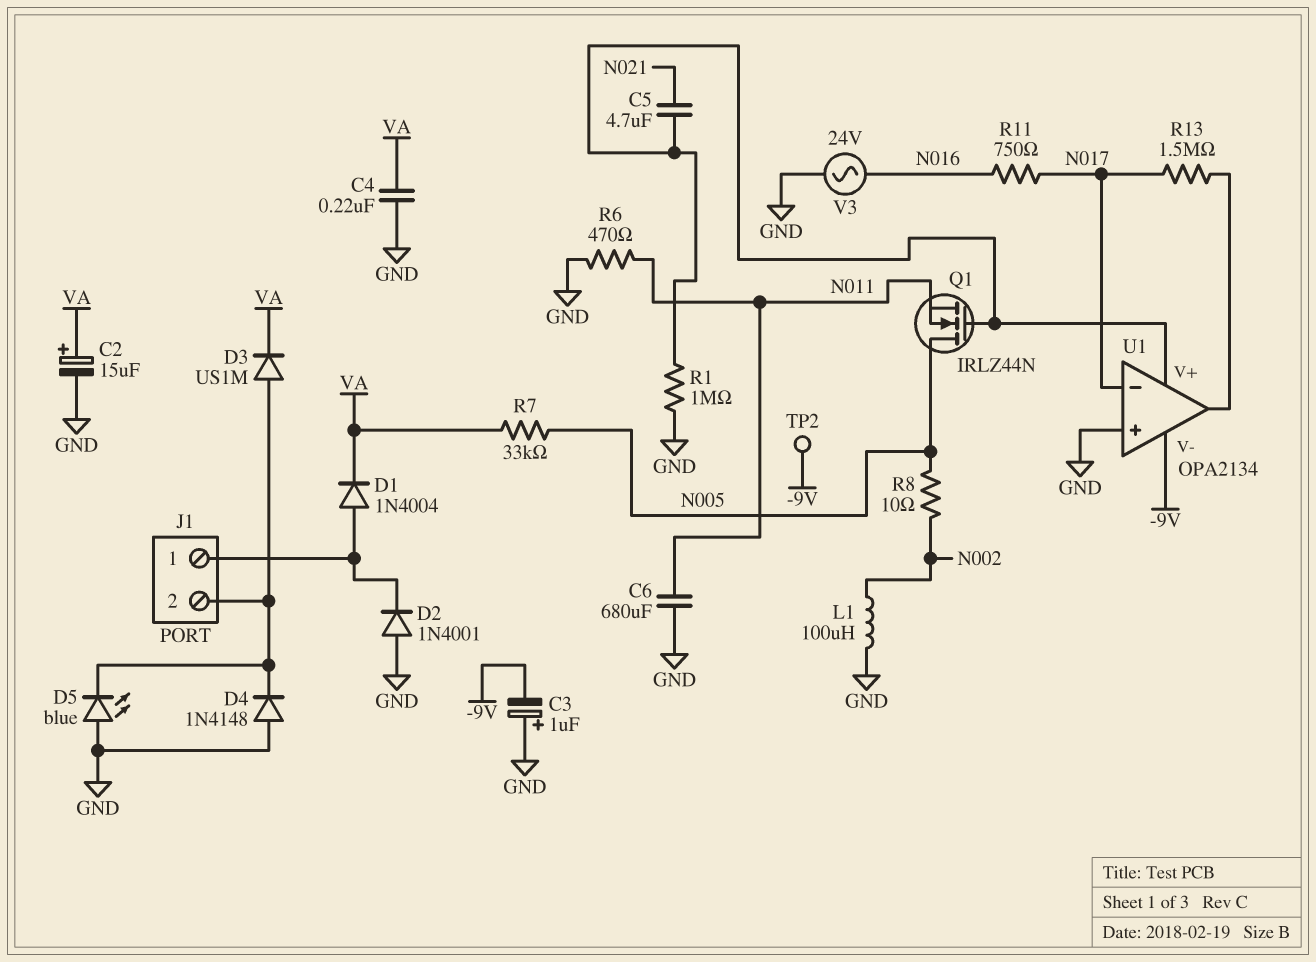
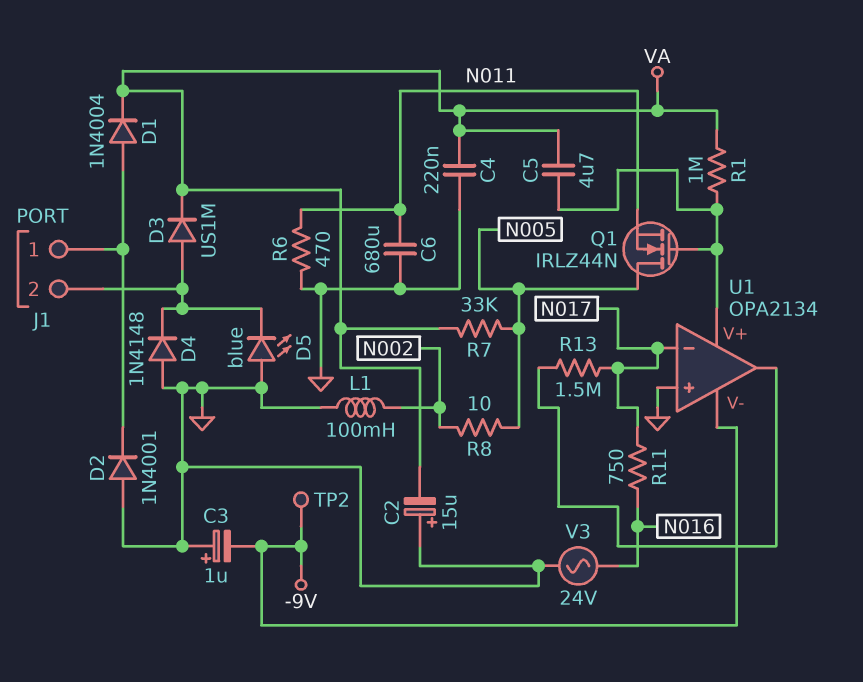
C2: 15uF (plus VA, minus GND) -> 15uF (plus GND, minus VA)
C5: 4.7uF (N021, U1/V+) -> 4.7uF (U1/V+, VA)
L1: 100uH (GND, N002) -> 100mH (GND, N002)
R1: 1M (GND, U1/V+) -> 1M (U1/V+, VA)

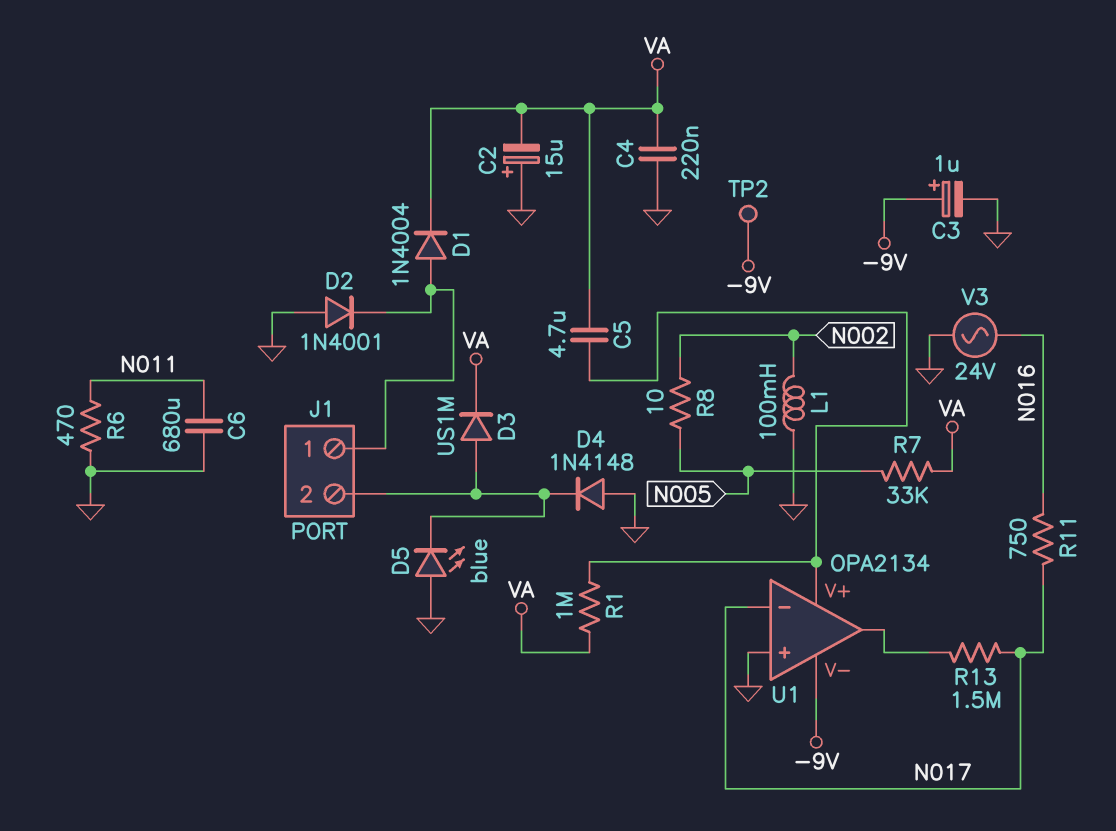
C3: 1uF (plus GND, minus -9V) -> 1uF (plus -9V, minus GND)
Q1: NMOS IRLZ44N (G U1/V+, D N005, S N011) -> none

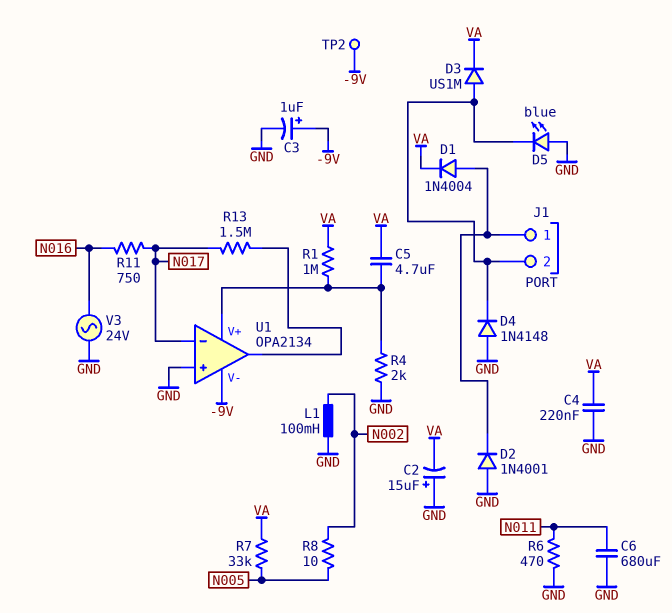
R4: none -> 2k (GND, U1/V+)

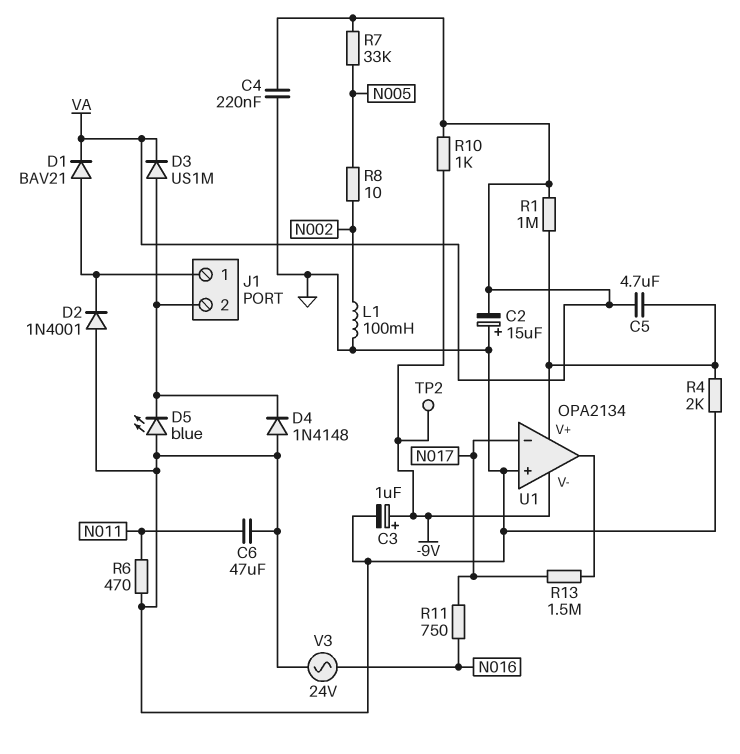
C6: 680uF (GND, N011) -> 47uF (GND, N011)
D1: diode 1N4004 (A J1/1, K VA) -> diode BAV21 (A J1/1, K VA)
R10: none -> 1k (-9V, VA)

